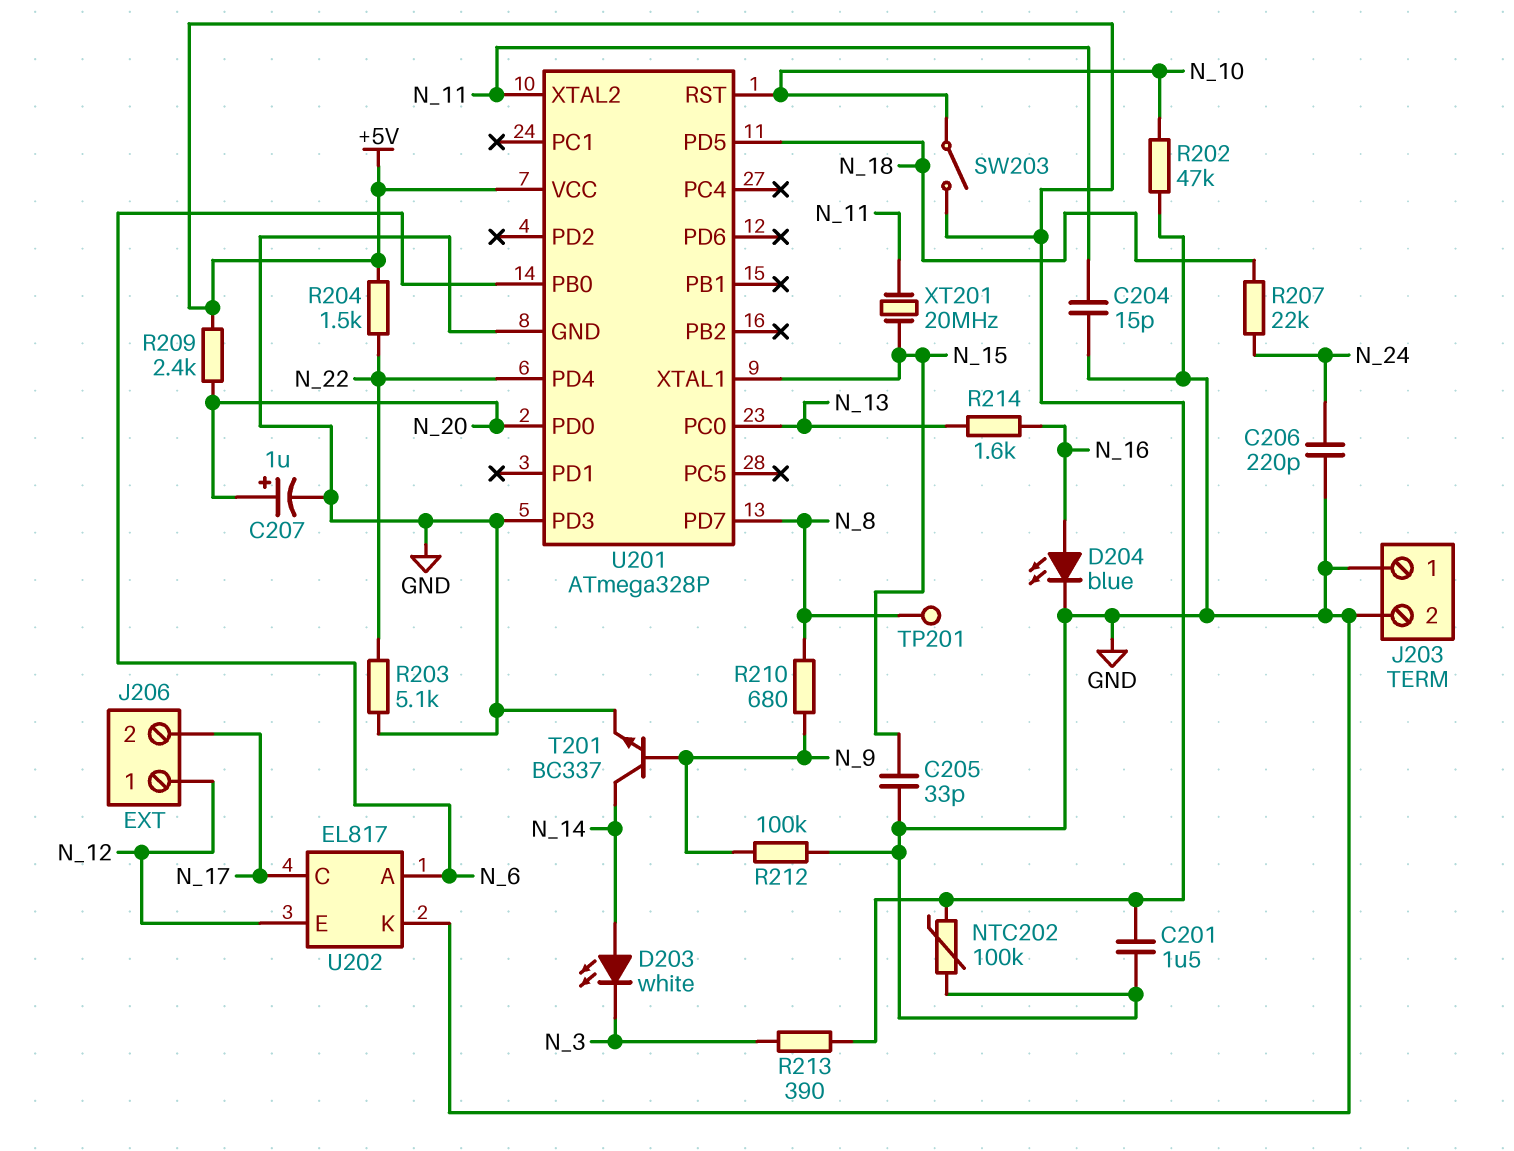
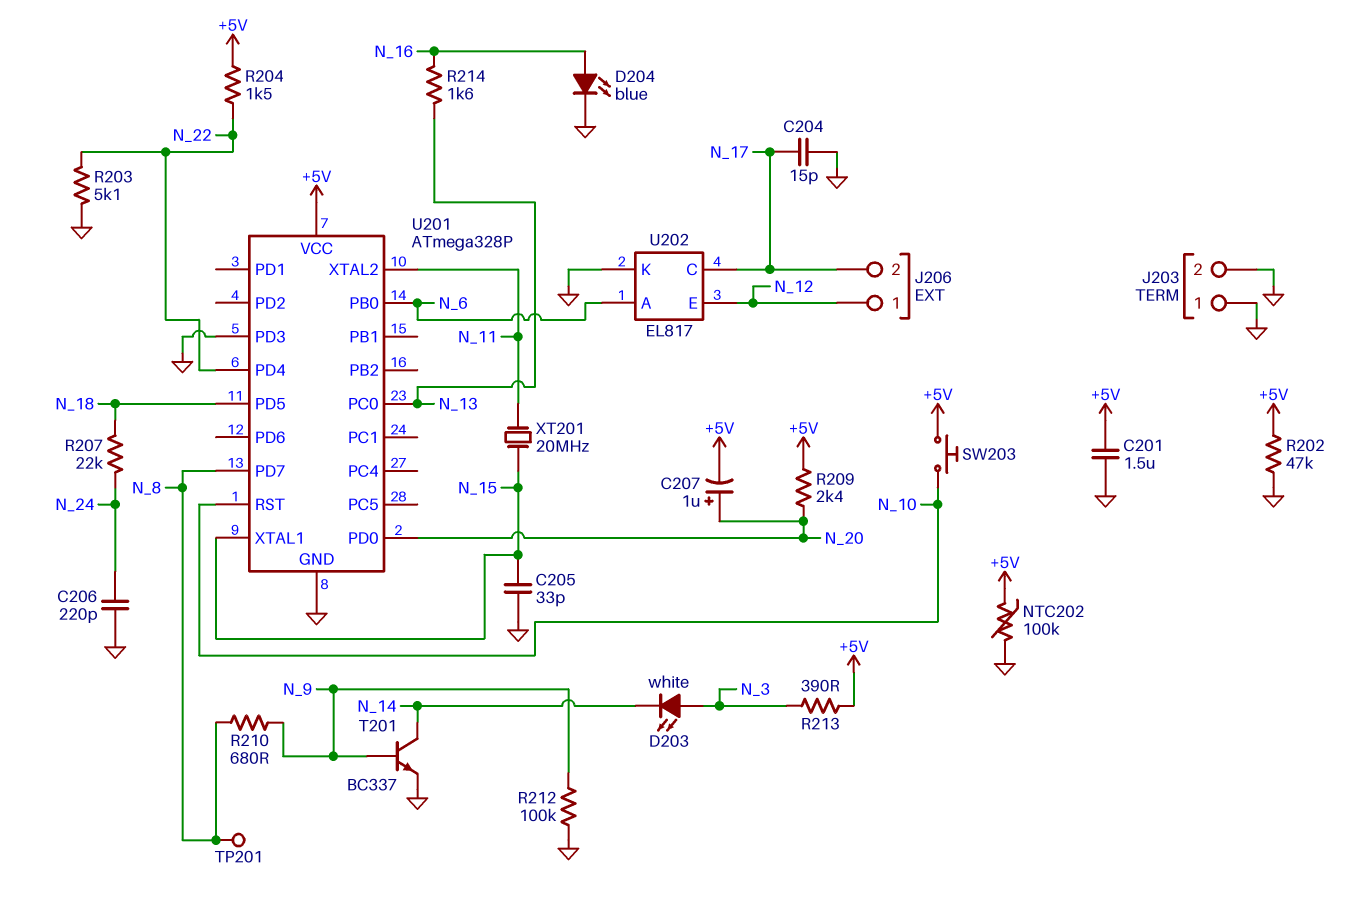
C204: 15pF (GND, N_11) -> 15pF (GND, N_17)
C207: 1uF (plus N_20, minus GND) -> 1uF (plus N_20, minus +5V)
D203: LED white (A N_14, K N_3) -> LED white (A N_3, K N_14)
R202: 47k (GND, N_10) -> 47k (+5V, GND)
SW203: switch (+5V, N_10) -> button (+5V, N_10)

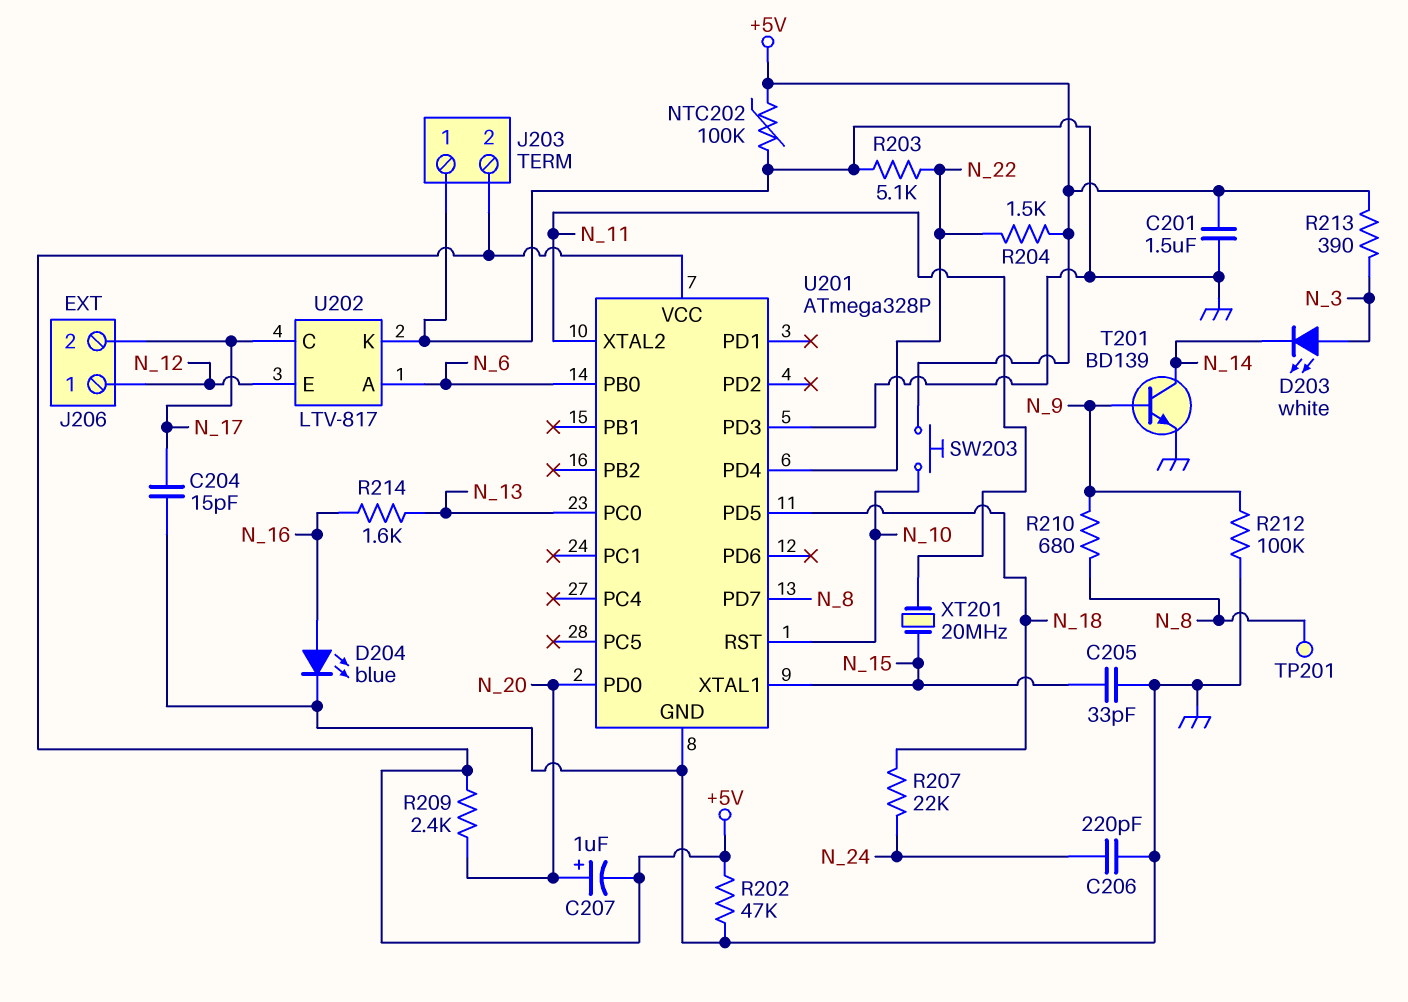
J203 pin 2: GND -> +5V
T201: NPN BC337 (B N_9, C N_14, E GND) -> NPN BD139 (B N_9, C N_14, E GND)
U202: EL817 -> LTV-817

